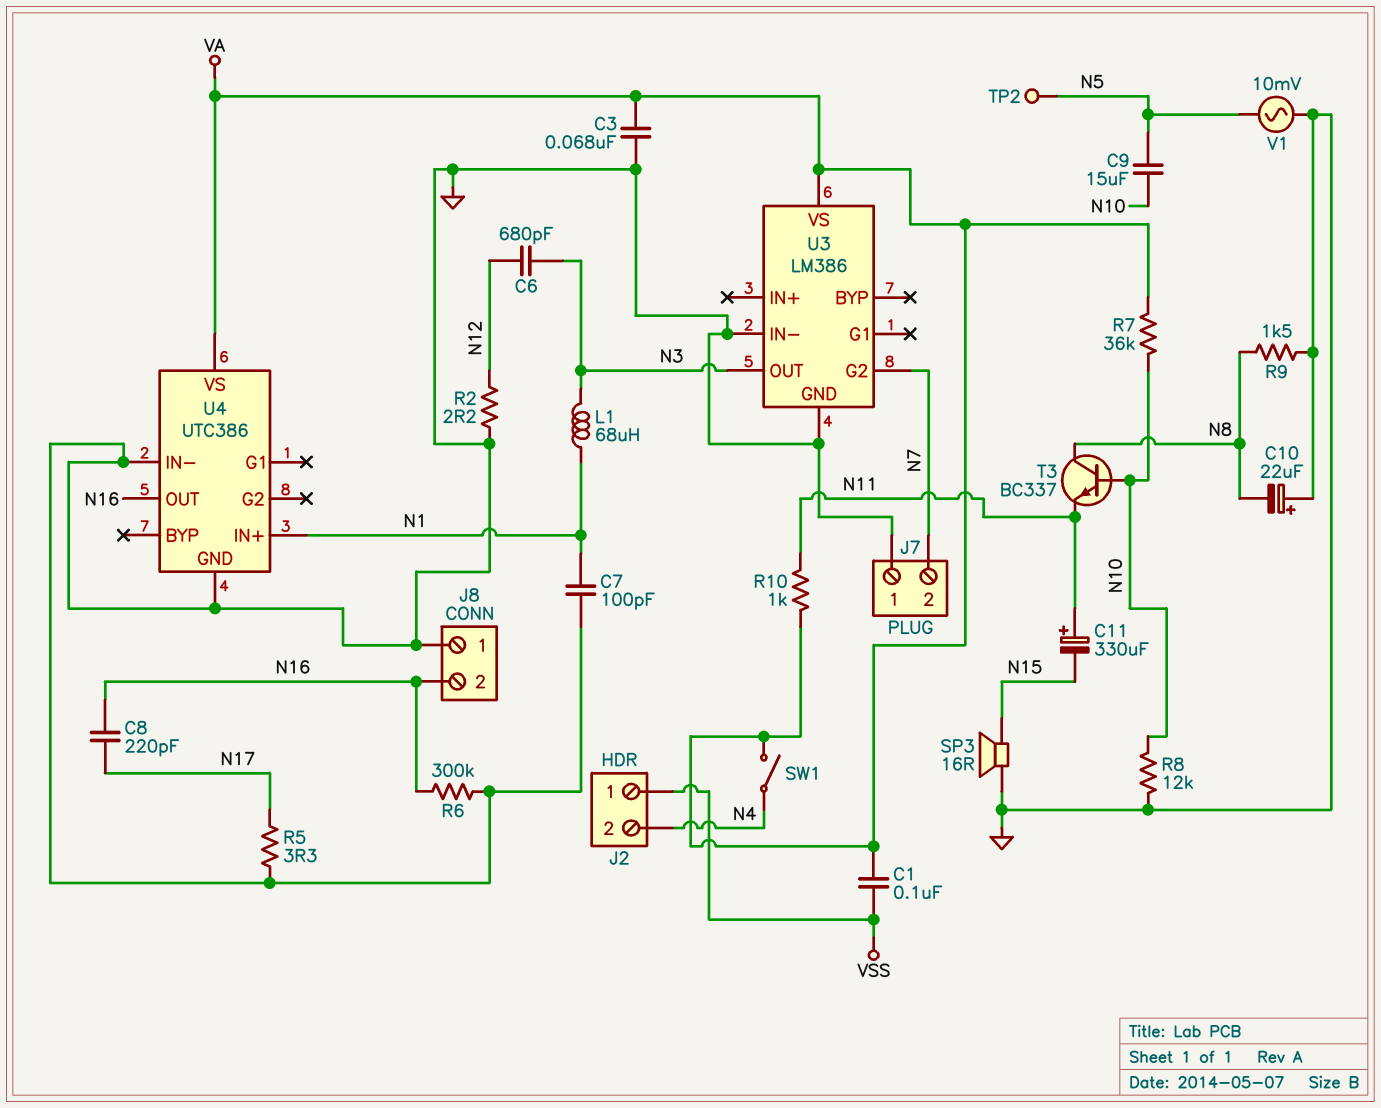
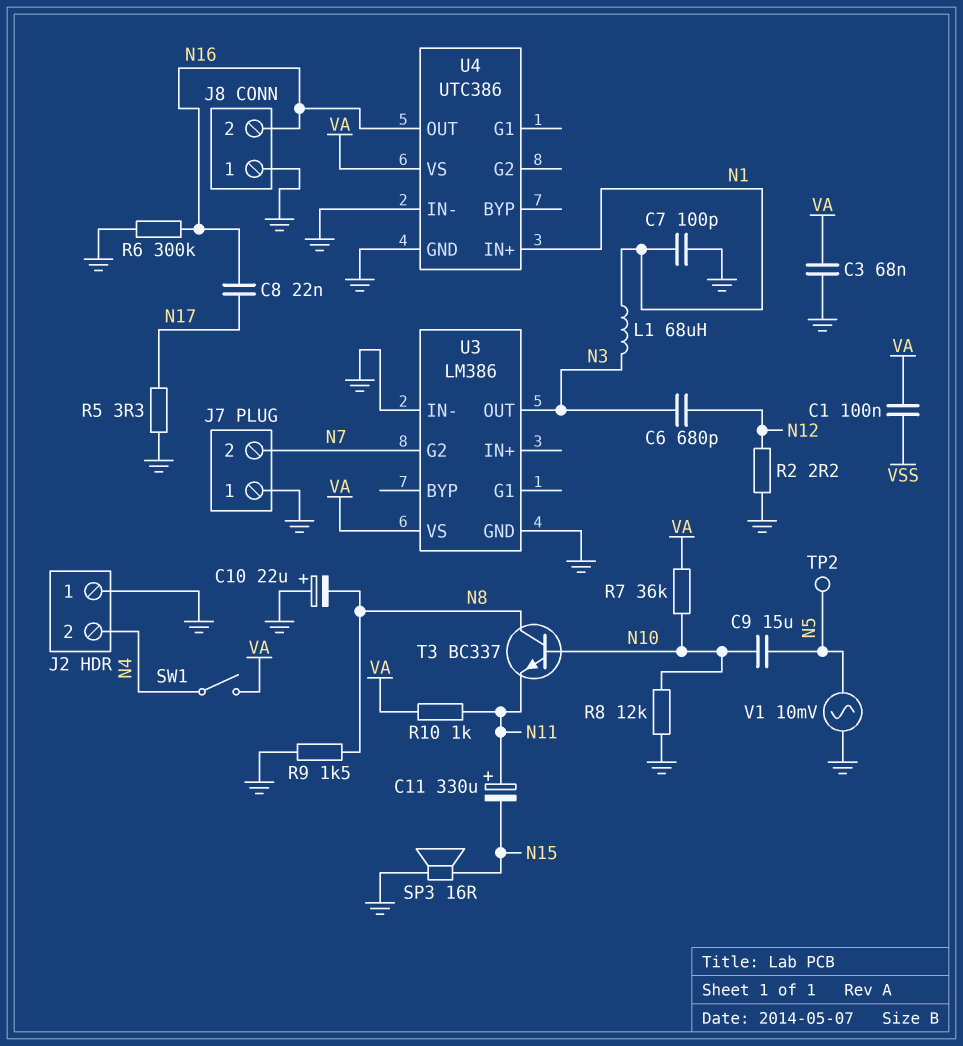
C8: 220pF (N16, N17) -> 22nF (N16, N17)
J2 pin 1: VSS -> GND

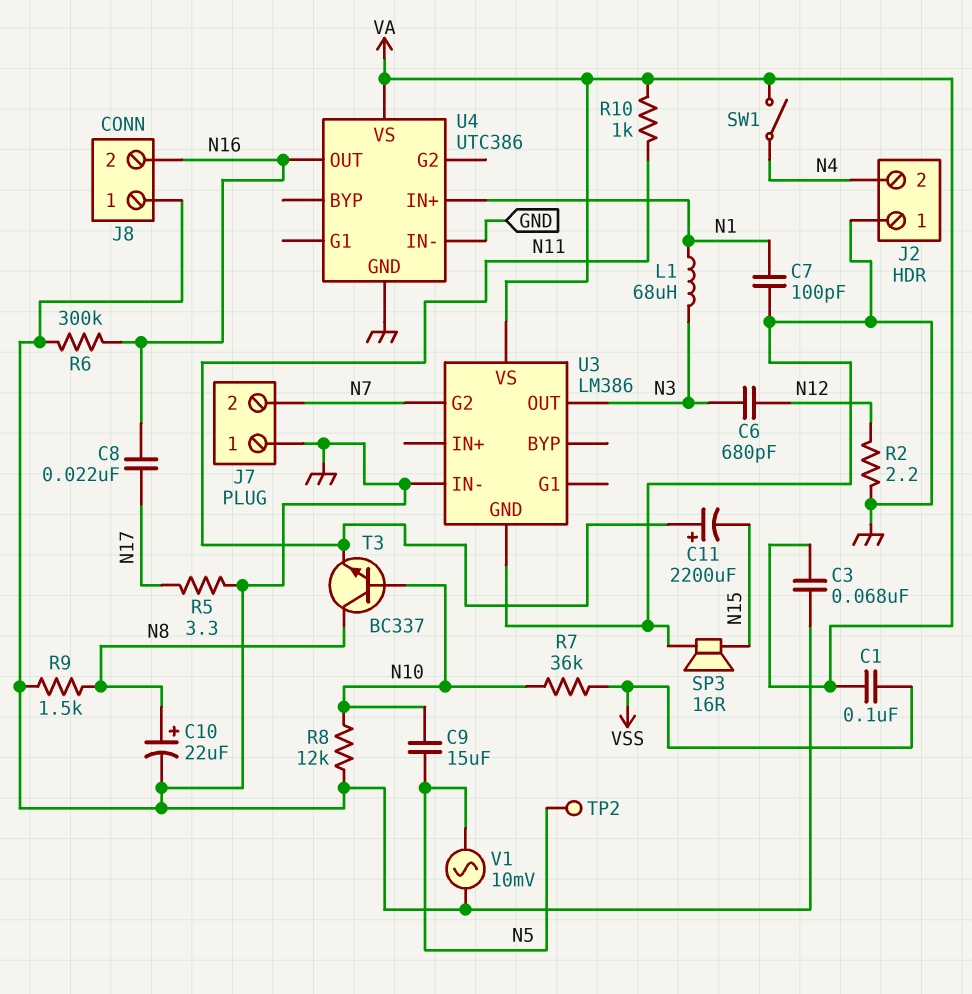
C10: 22uF (plus GND, minus N8) -> 22uF (plus N8, minus GND)
C11: 330uF (plus N11, minus N15) -> 2200uF (plus N11, minus N15)
R7: 36k (N10, VA) -> 36k (N10, VSS)

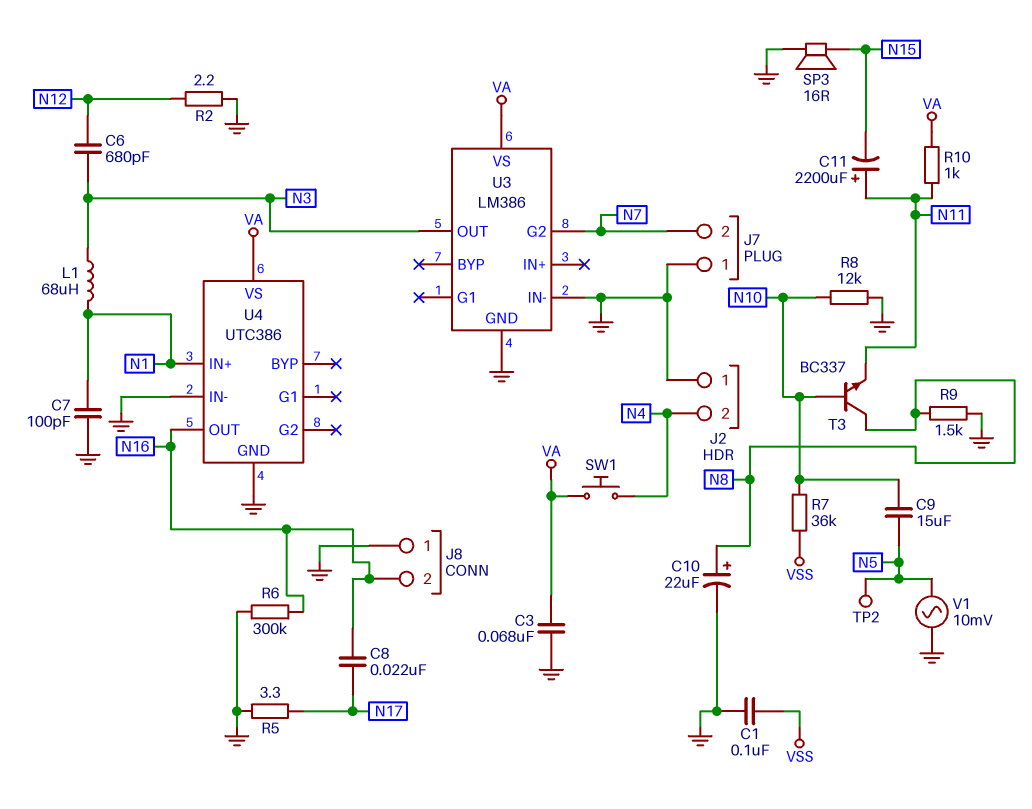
C1: 100nF (VA, VSS) -> 100nF (GND, VSS)
SW1: switch (N4, VA) -> button (N4, VA)

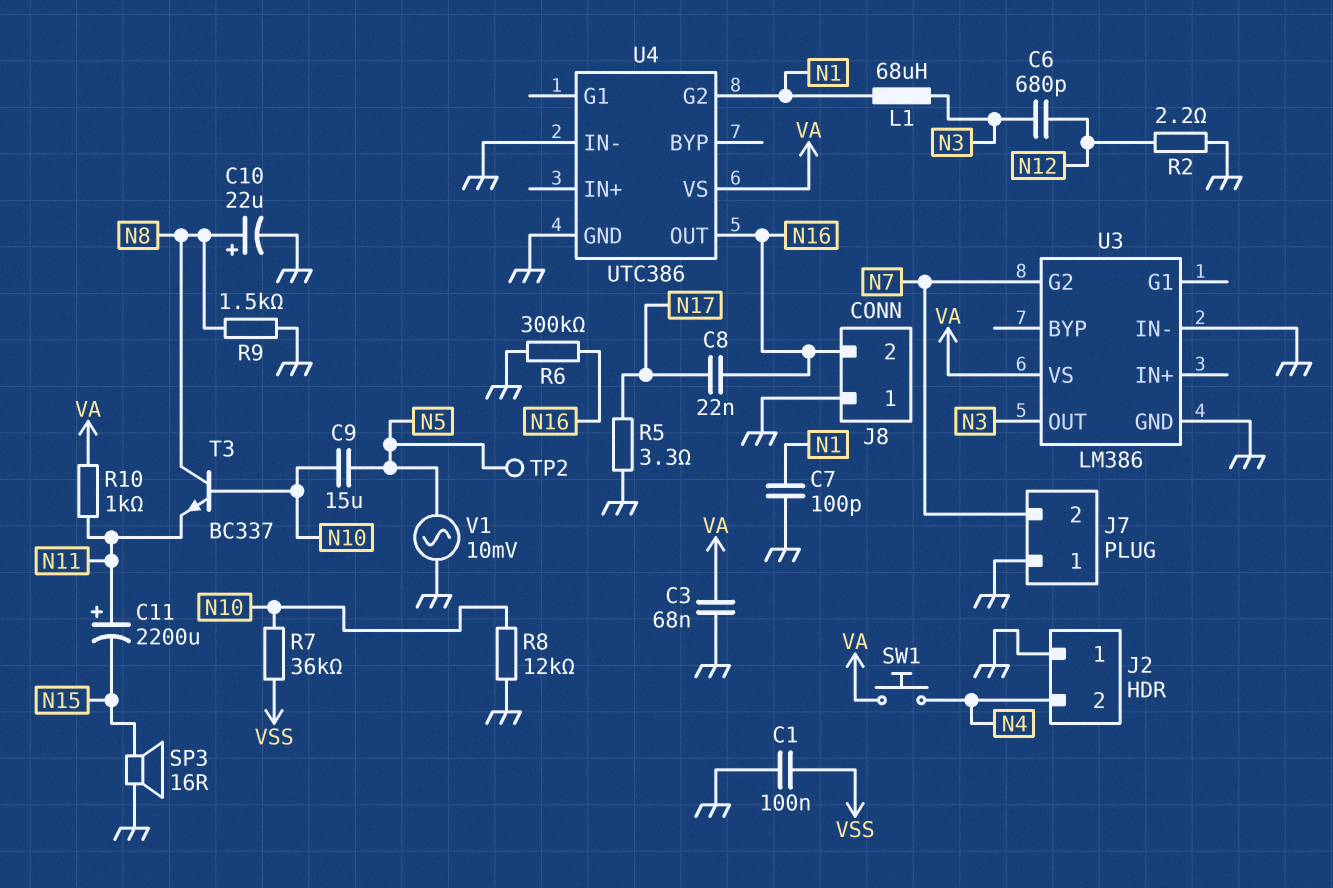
U4 pin G2: none -> N1
U4 pin IN+: N1 -> none

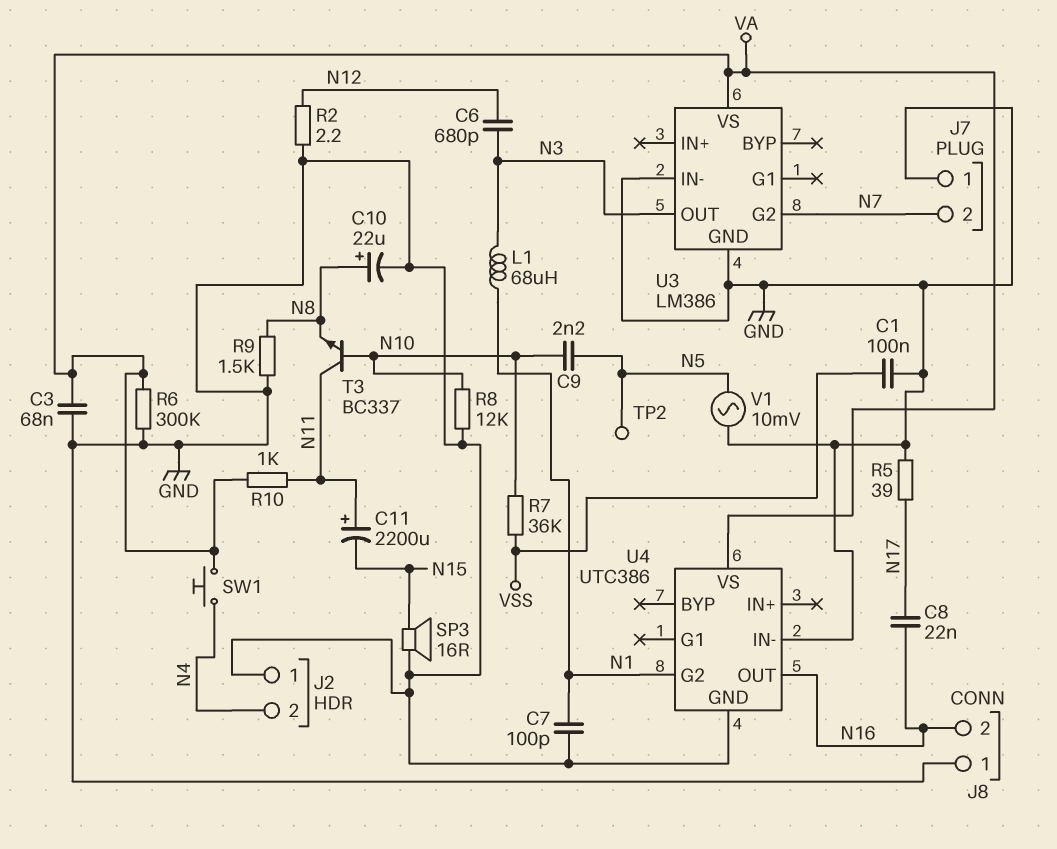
C9: 15uF (N5, N10) -> 2.2nF (N5, N10)
R5: 3.3 (GND, N17) -> 39 (GND, N17)
R6: 300k (GND, N16) -> 300k (GND, VA)
T3: NPN BC337 (B N10, C N8, E N11) -> NPN BC337 (B N10, C N11, E N8)

